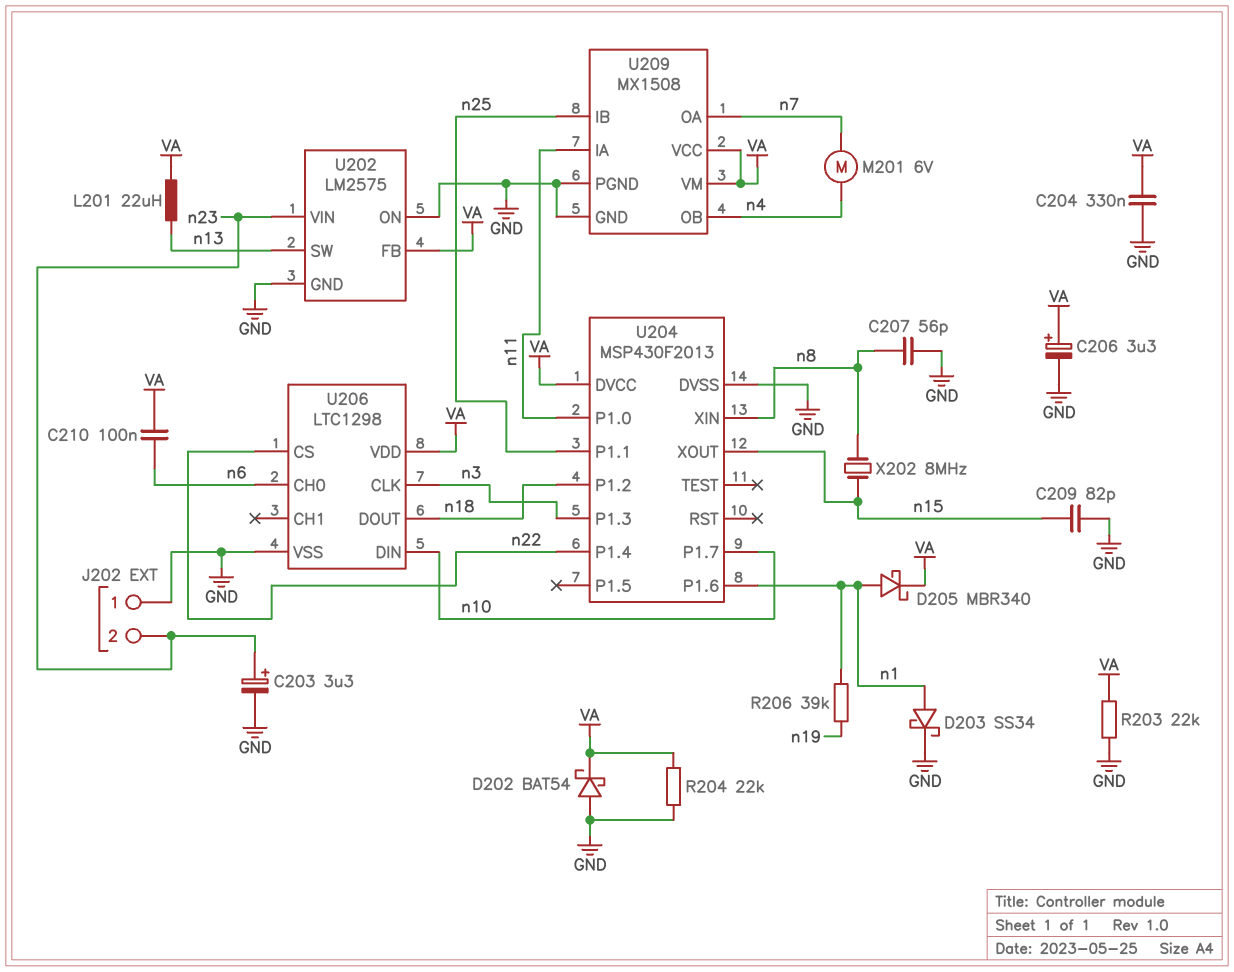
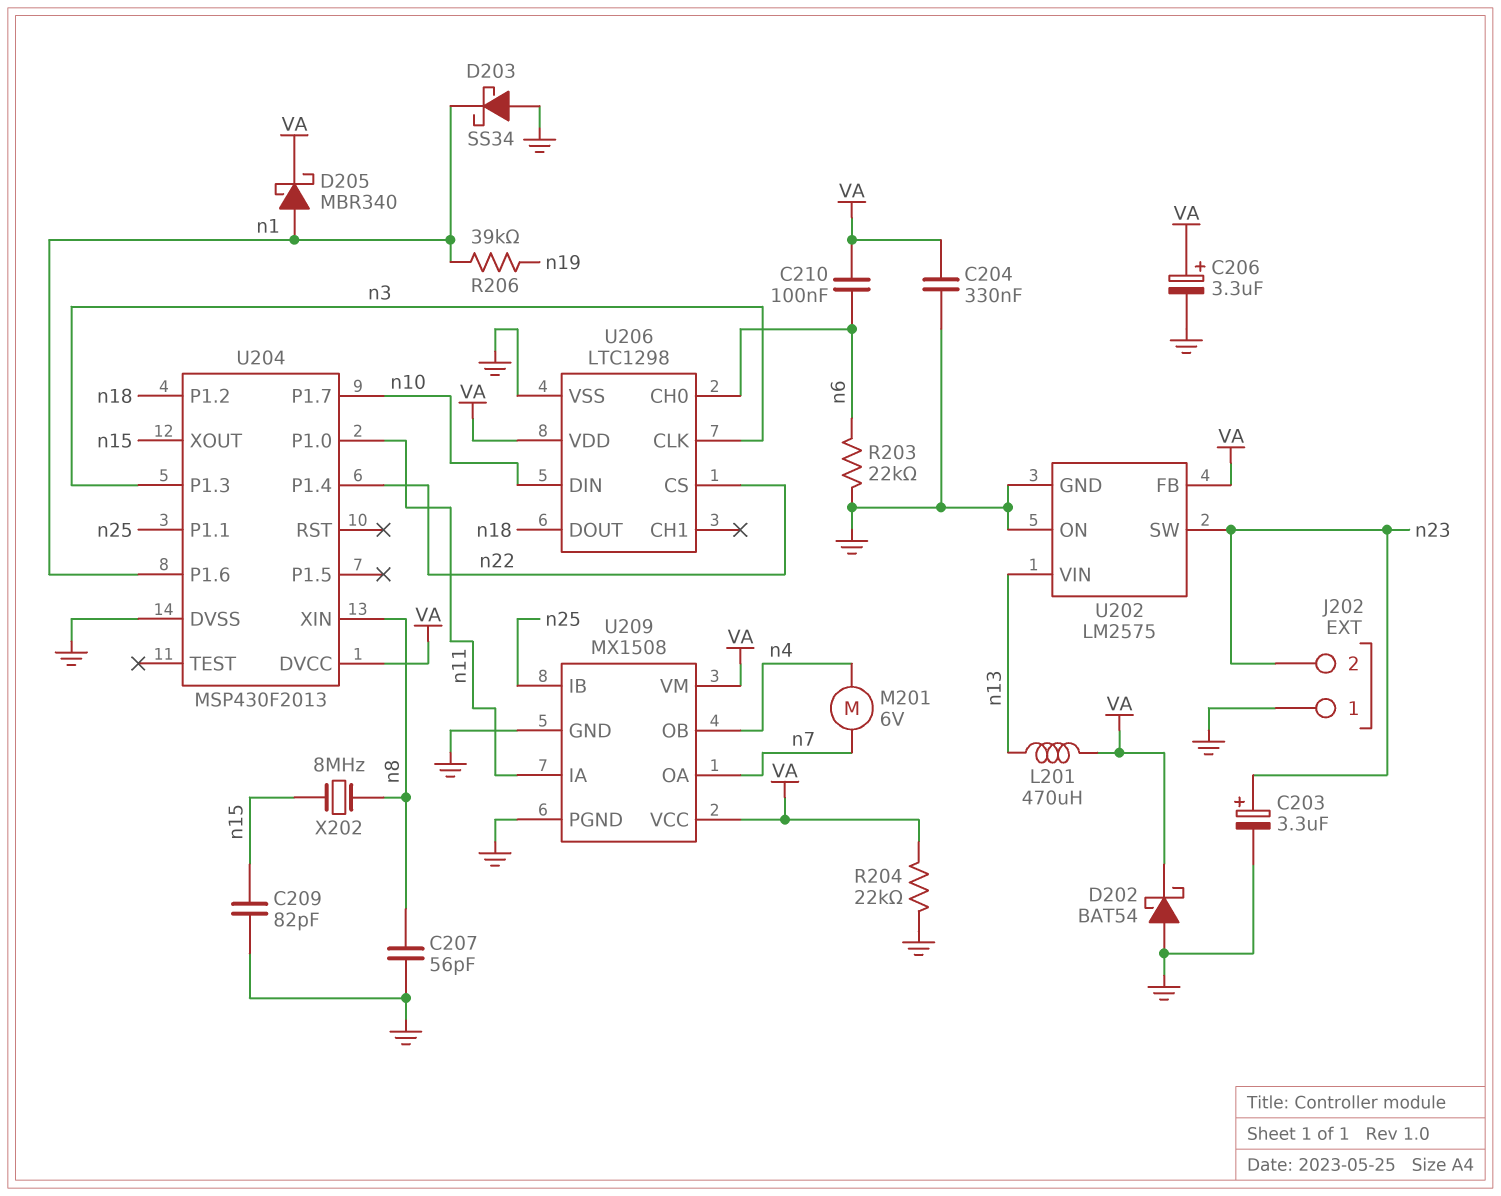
D203: schottky SS34 (A n1, K GND) -> schottky SS34 (A GND, K n1)
L201: 22uH (VA, n13) -> 470uH (VA, n13)
R203: 22k (GND, VA) -> 22k (GND, n6)
U202 pin SW: n13 -> n23
U202 pin VIN: n23 -> n13

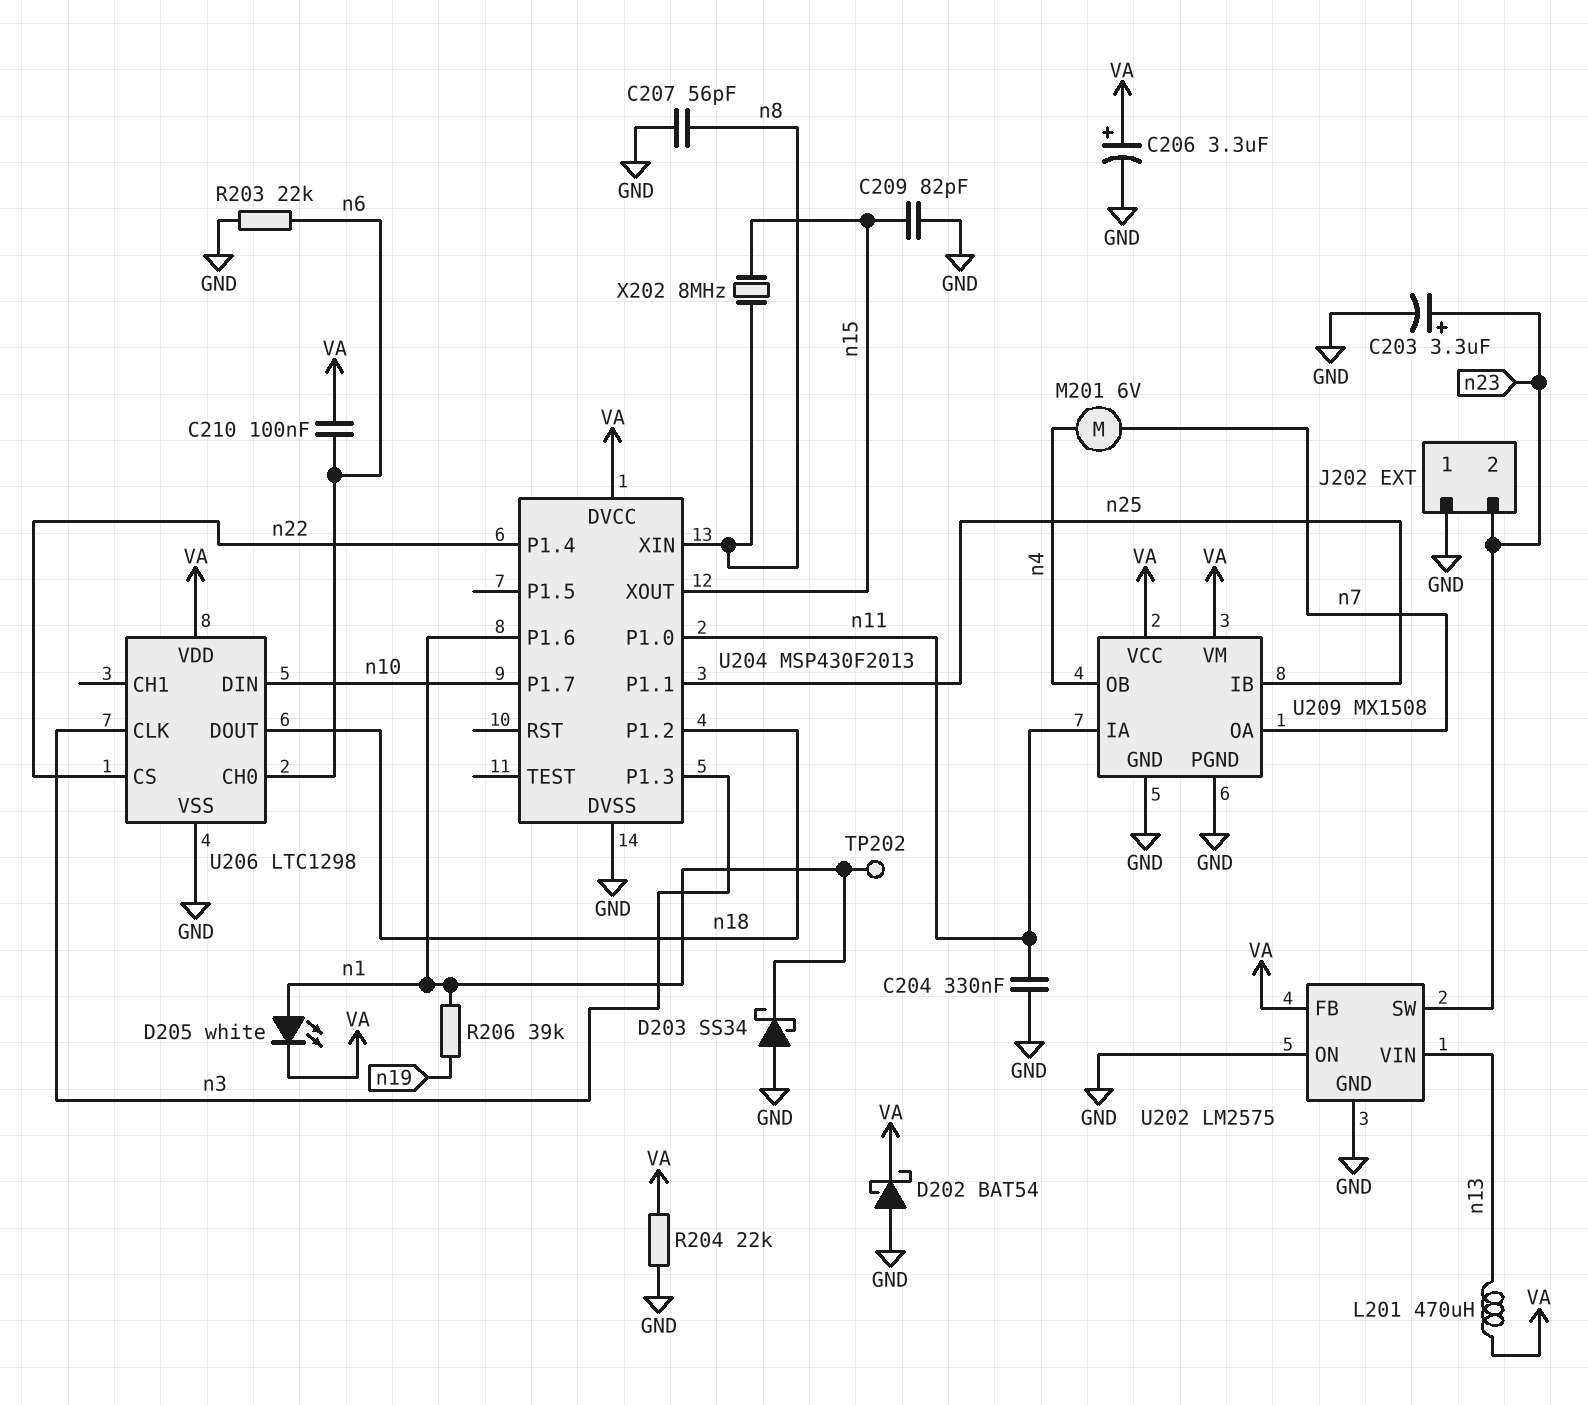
C204: 330nF (GND, VA) -> 330nF (GND, n11)
D205: schottky MBR340 (A n1, K VA) -> LED white (A n1, K VA)
TP202: none -> test point (n1)

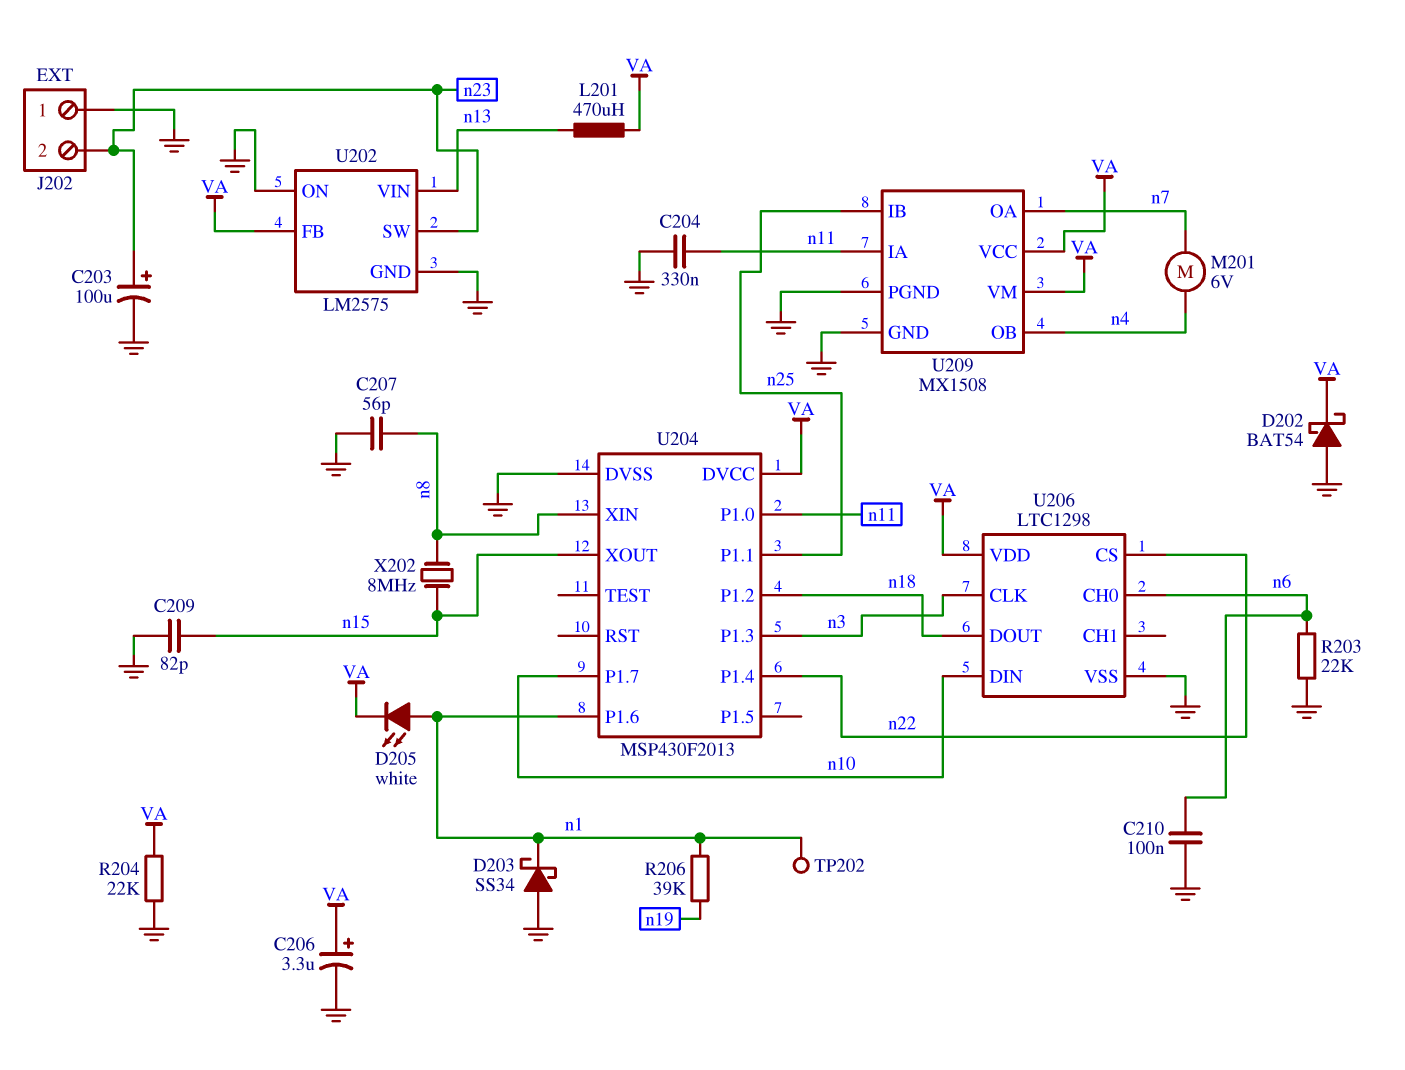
C203: 3.3uF (plus n23, minus GND) -> 100uF (plus n23, minus GND)
C210: 100nF (VA, n6) -> 100nF (GND, n6)

